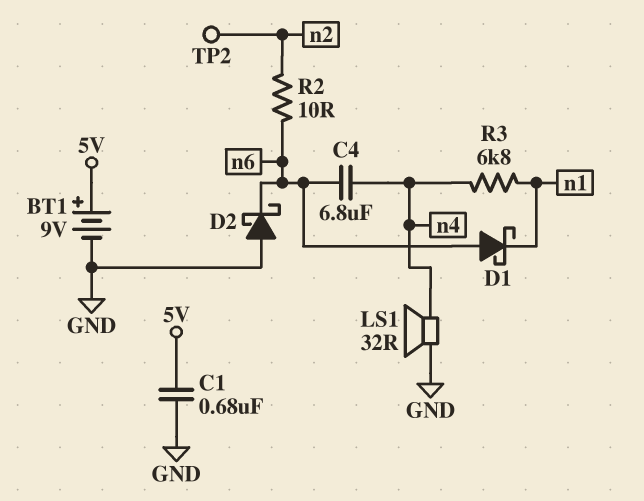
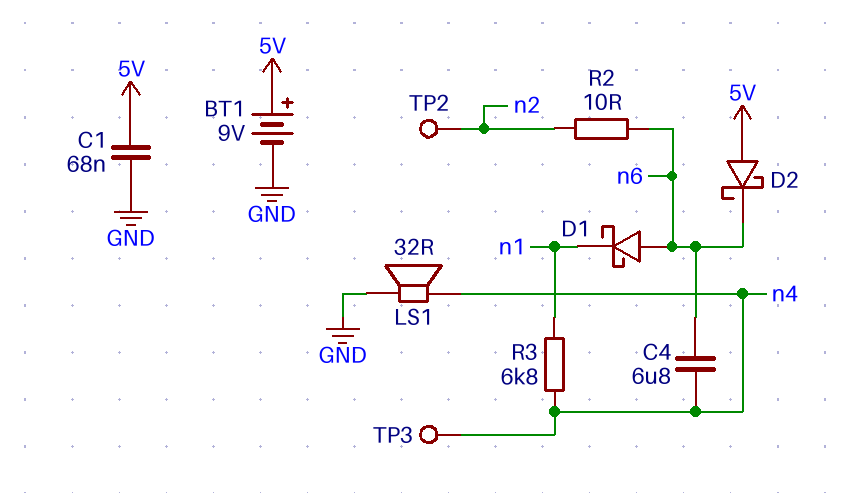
C1: 680nF (5V, GND) -> 68nF (5V, GND)
D2: schottky (A GND, K n6) -> schottky (A 5V, K n6)
TP3: none -> test point (n4)

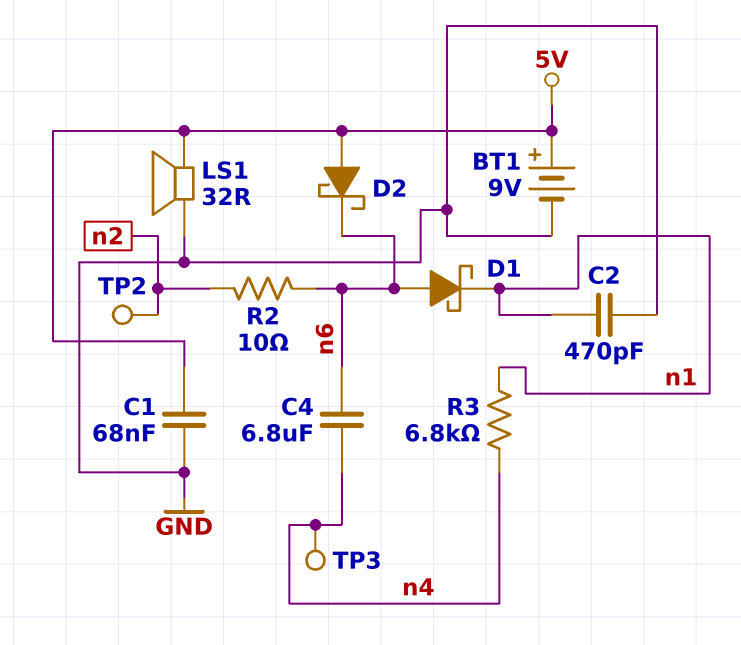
C2: none -> 470pF (GND, n1)
LS1: speaker 32R (GND, n4) -> speaker 32R (5V, GND)

